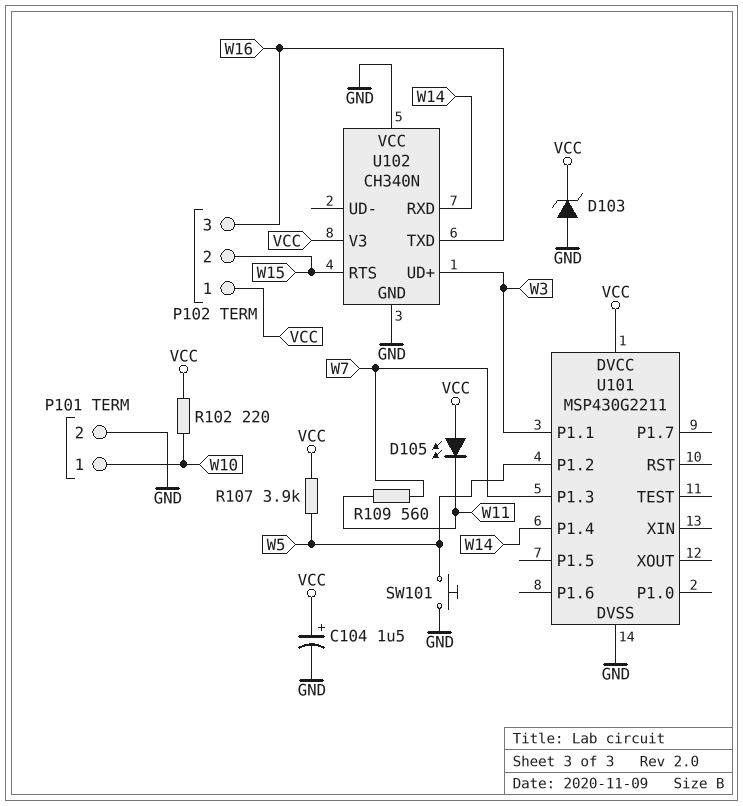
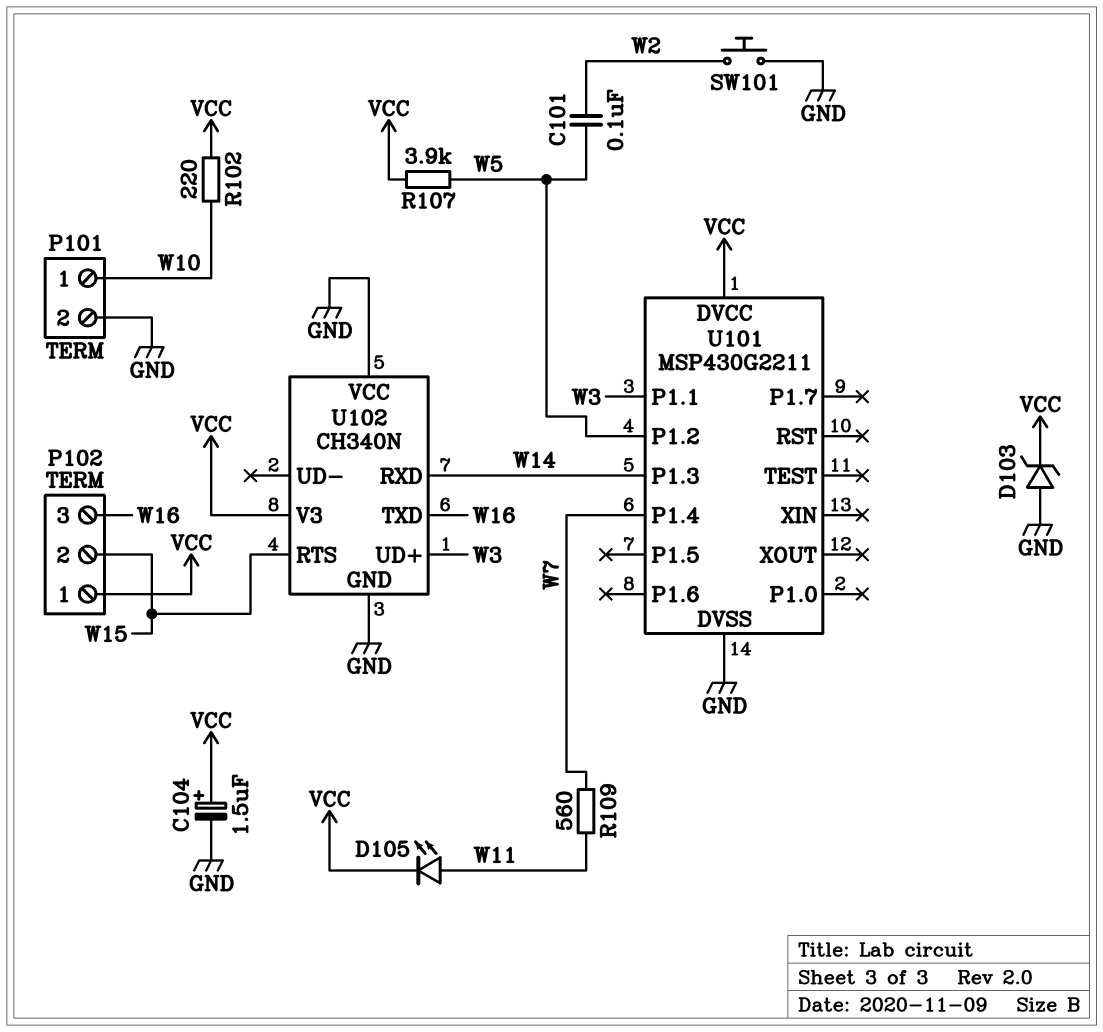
C101: none -> 100nF (W2, W5)
D105: LED (A VCC, K W11) -> LED (A W11, K VCC)
SW101: button (GND, W5) -> button (GND, W2)
U101 pin P1.3: W7 -> W14
U101 pin P1.4: W14 -> W7

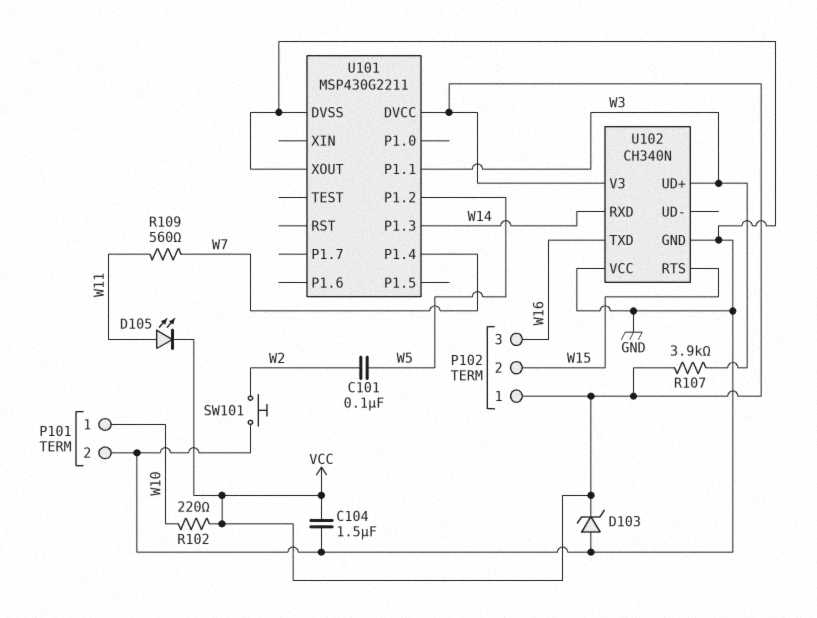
C104: 1.5uF (plus VCC, minus GND) -> 1.5uF (GND, VCC)
R107: 3.9k (VCC, W5) -> 3.9k (VCC, W3)
U101 pin XOUT: none -> GND

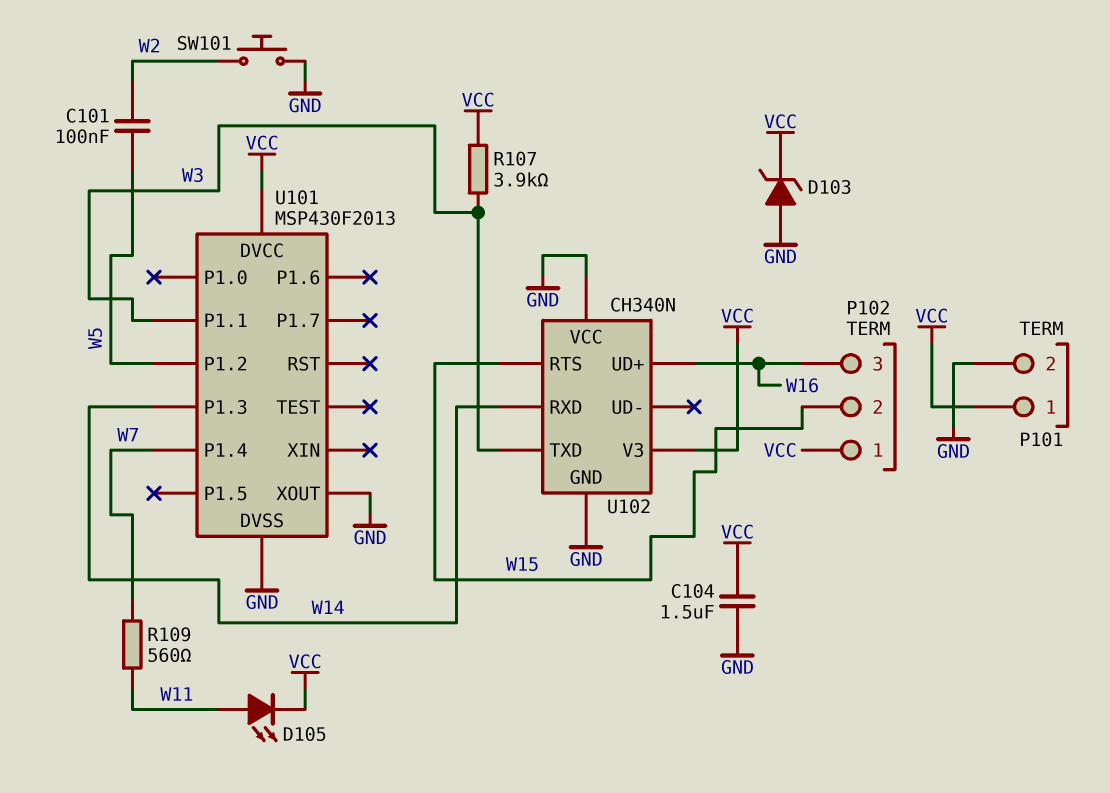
P101 pin 1: W10 -> VCC
R102: 220 (VCC, W10) -> none
U101: MSP430G2211 -> MSP430F2013
U102 pin TXD: W16 -> W3
U102 pin UD+: W3 -> W16

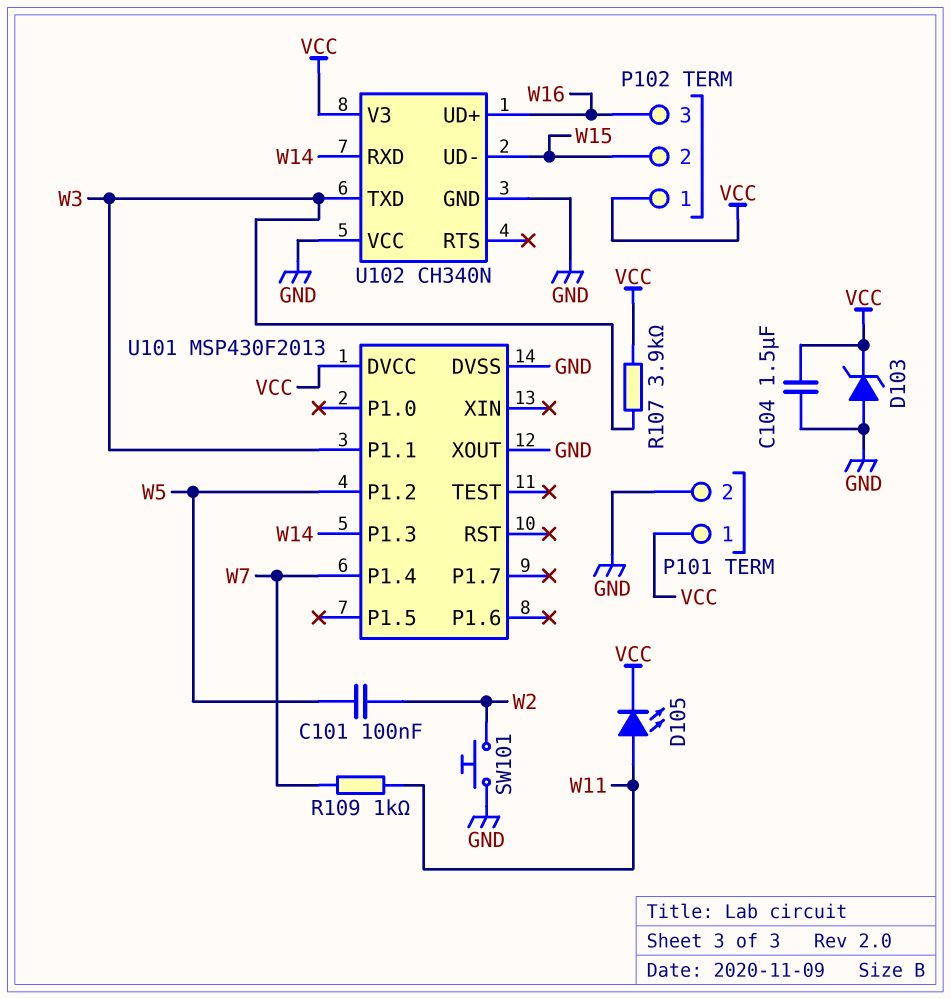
R109: 560 (W7, W11) -> 1k (W7, W11)
U102 pin RTS: W15 -> none
U102 pin UD-: none -> W15

